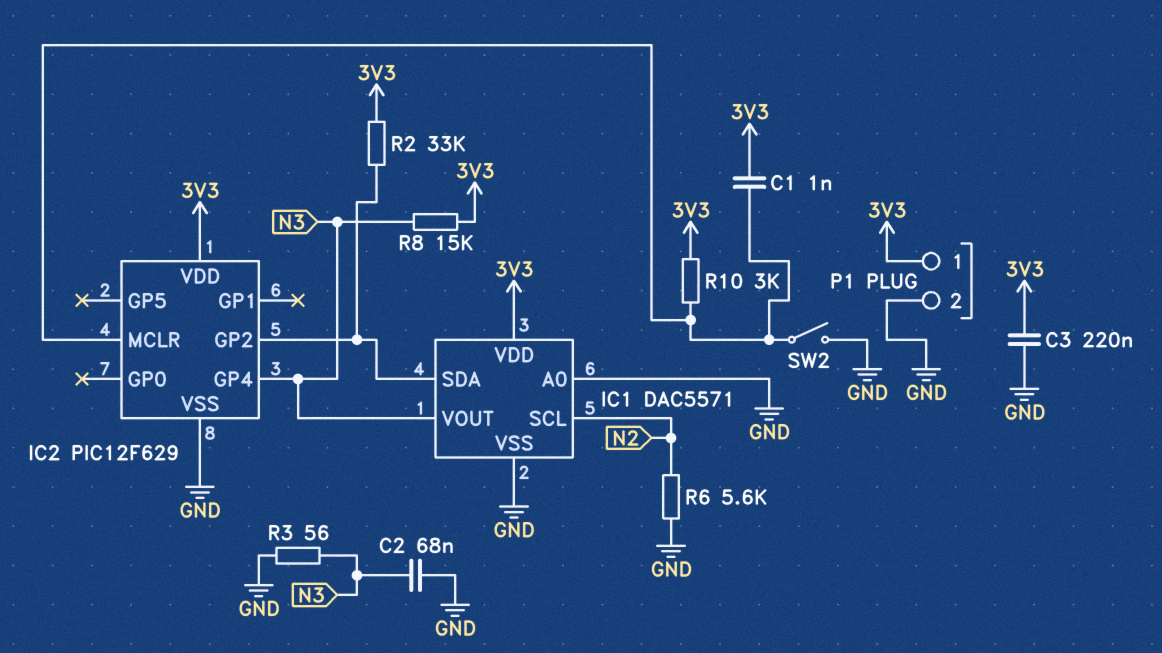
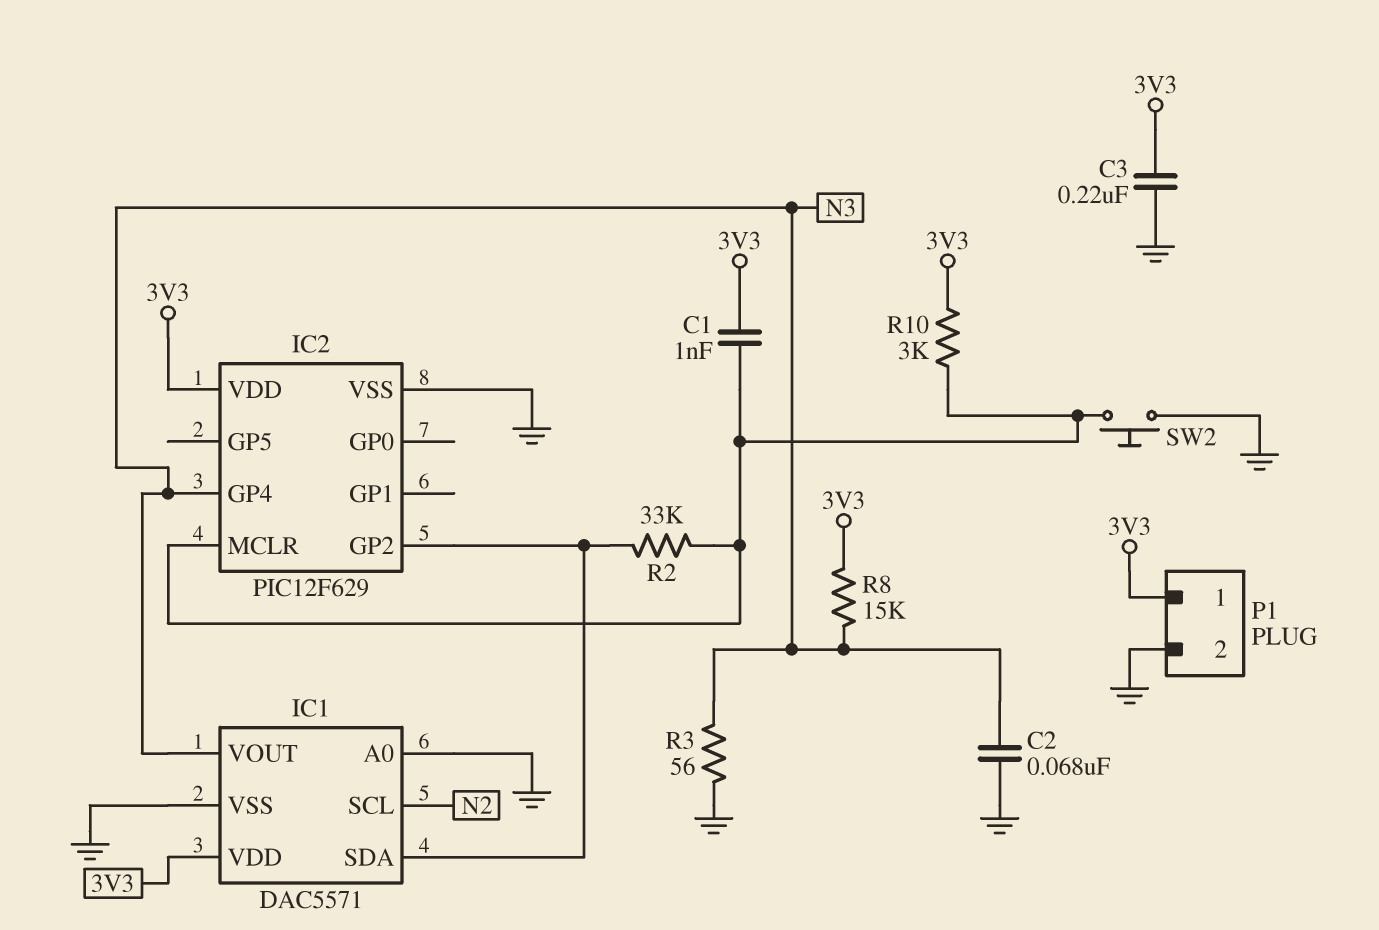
R2: 33k (3V3, IC1/SDA) -> 33k (IC1/SDA, IC2/MCLR)
R6: 5.6k (GND, N2) -> none
SW2: switch (GND, IC2/MCLR) -> button (GND, IC2/MCLR)

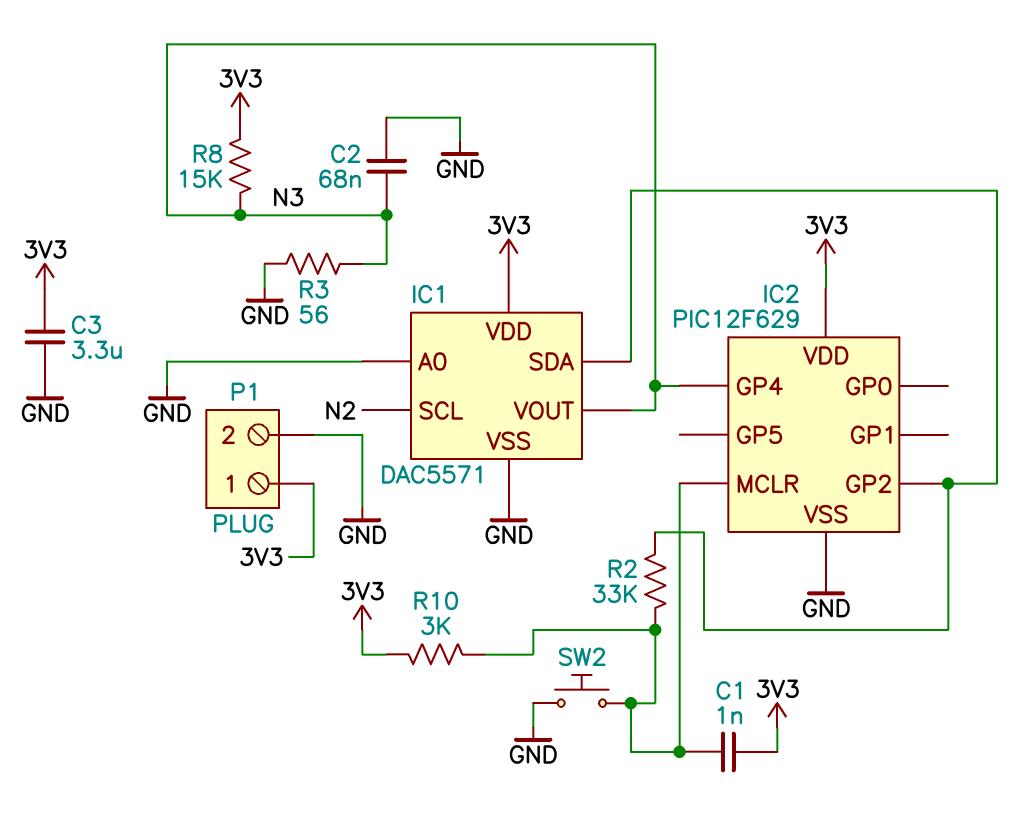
C3: 220nF (3V3, GND) -> 3.3uF (3V3, GND)

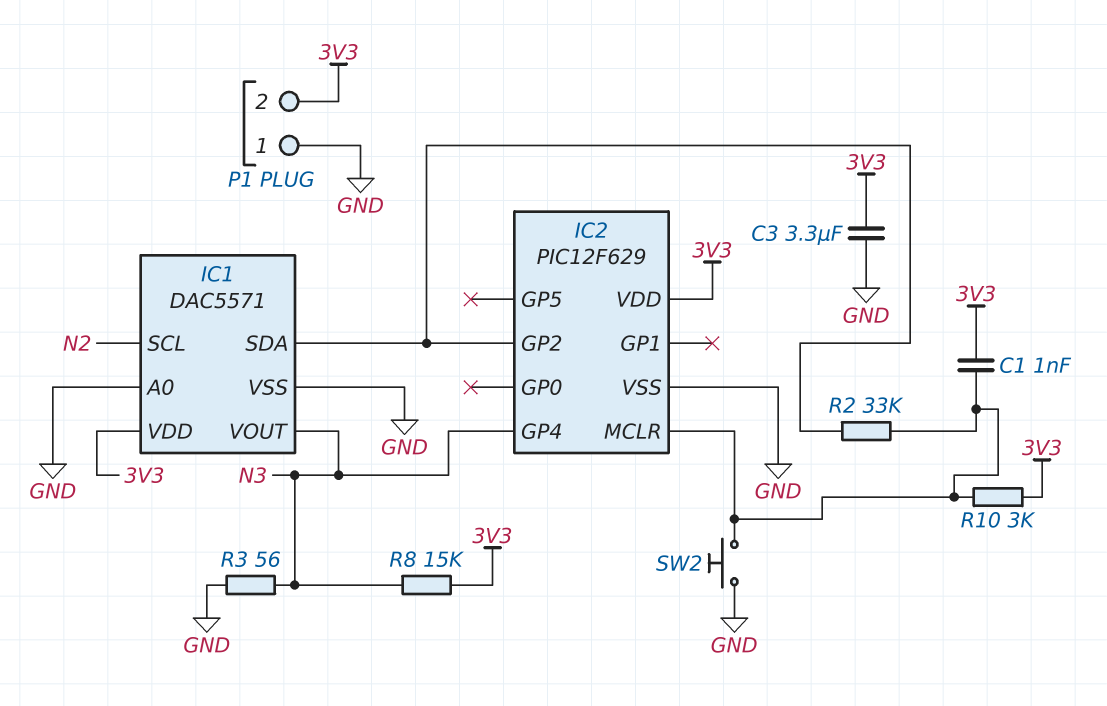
C2: 68nF (GND, N3) -> none
P1 pin 1: 3V3 -> GND
P1 pin 2: GND -> 3V3

